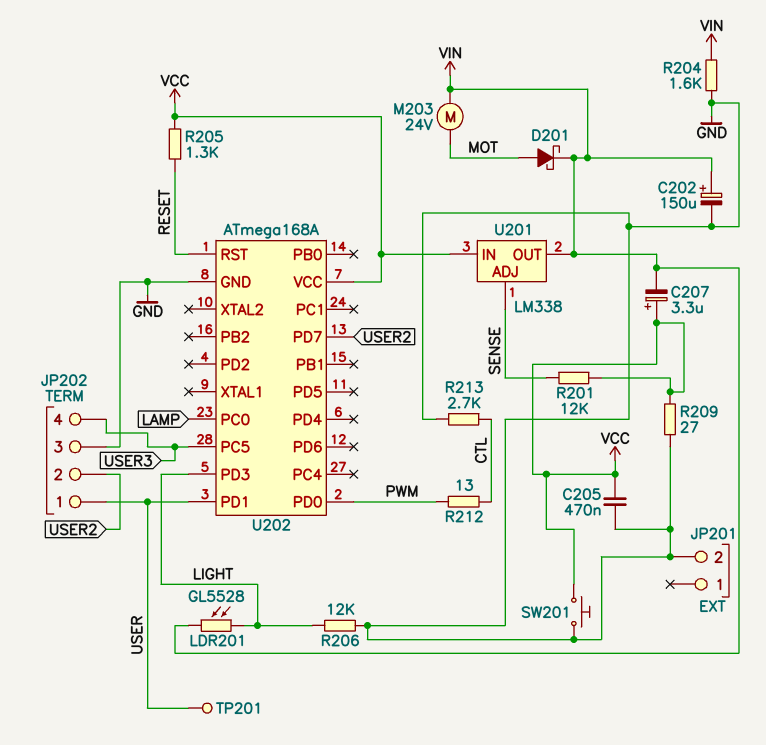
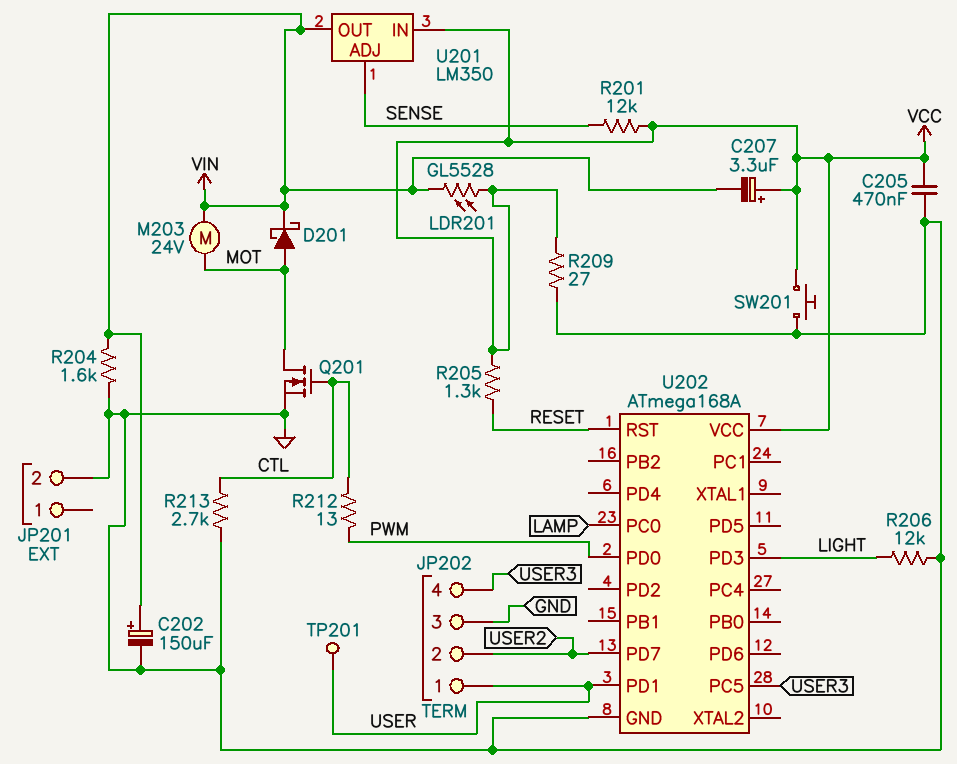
LDR201: GL5528 (LIGHT, VIN) -> GL5528 (VCC, VIN)
Q201: none -> NMOS (G CTL, D MOT, S GND)
U201: LM338 -> LM350

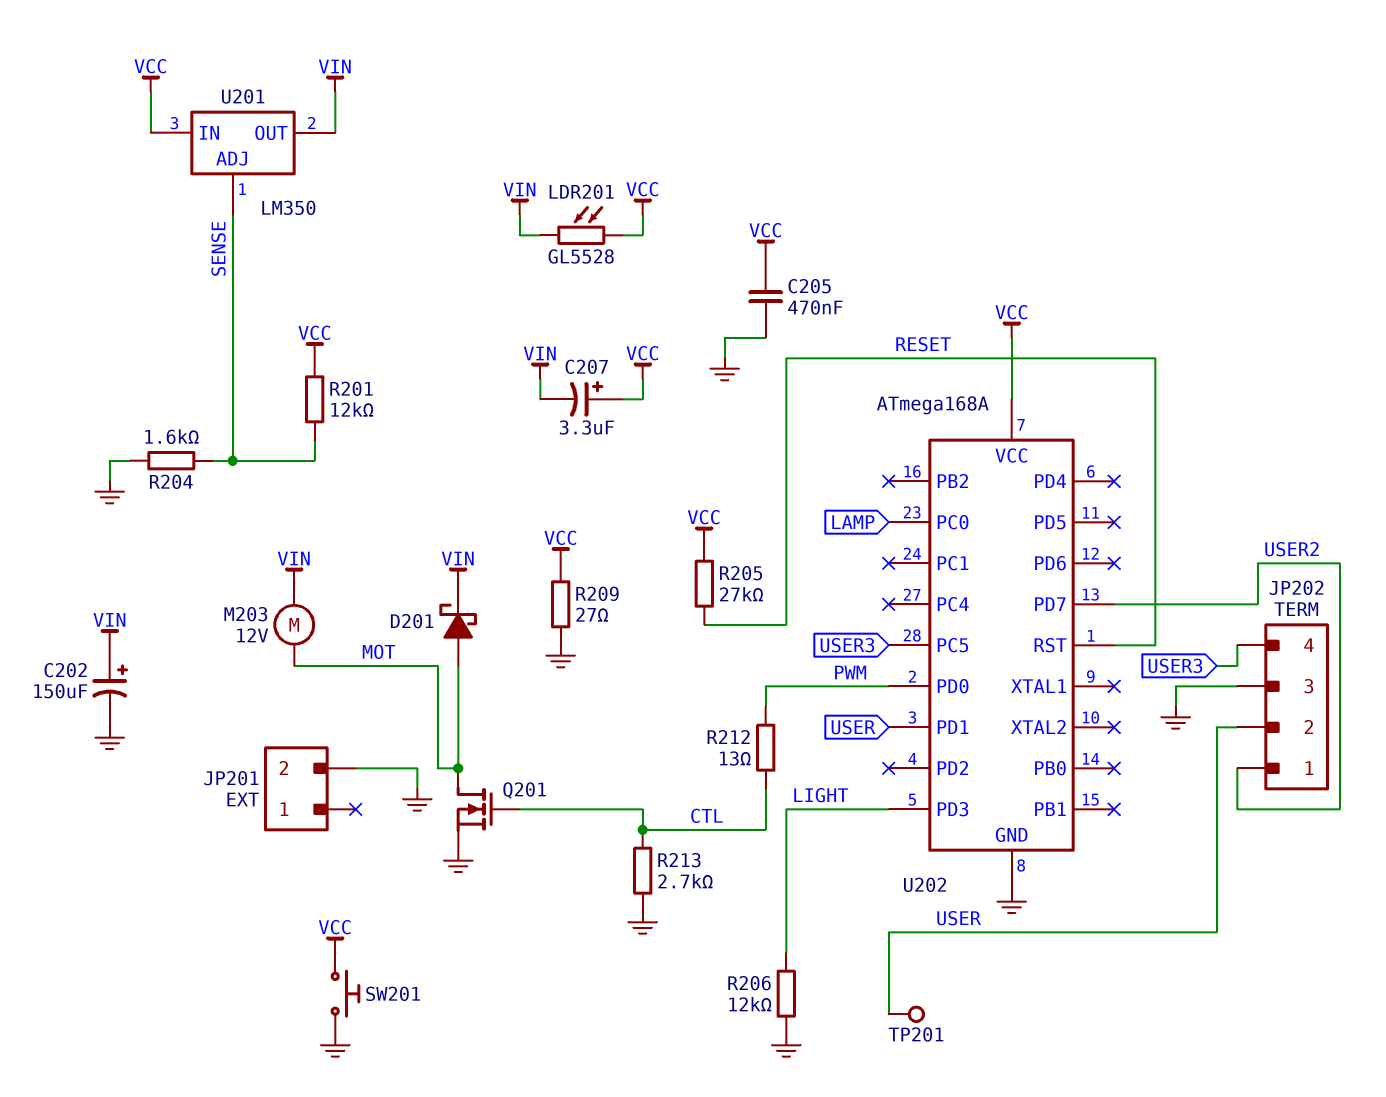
JP202 pin 1: USER -> USER2
JP202 pin 2: USER2 -> USER
M203: motor 24V (MOT, VIN) -> motor 12V (MOT, VIN)
R204: 1.6k (GND, VIN) -> 1.6k (GND, SENSE)
R205: 1.3k (RESET, VCC) -> 27k (RESET, VCC)

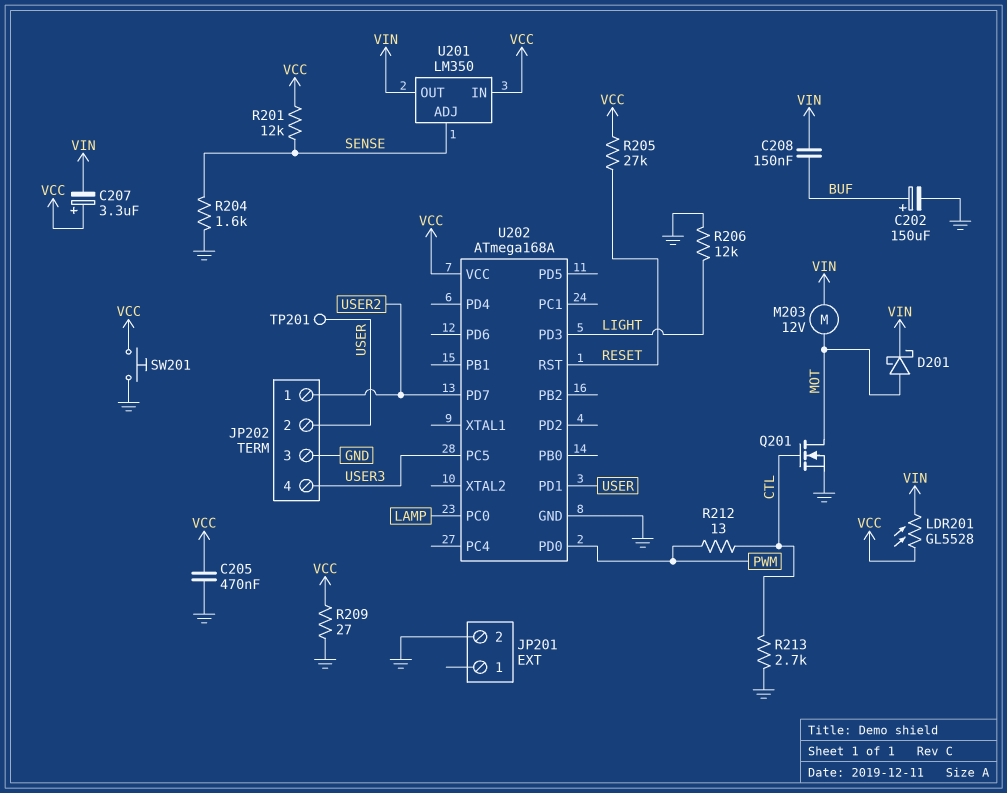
C202: 150uF (plus VIN, minus GND) -> 150uF (plus BUF, minus GND)
C208: none -> 150nF (BUF, VIN)

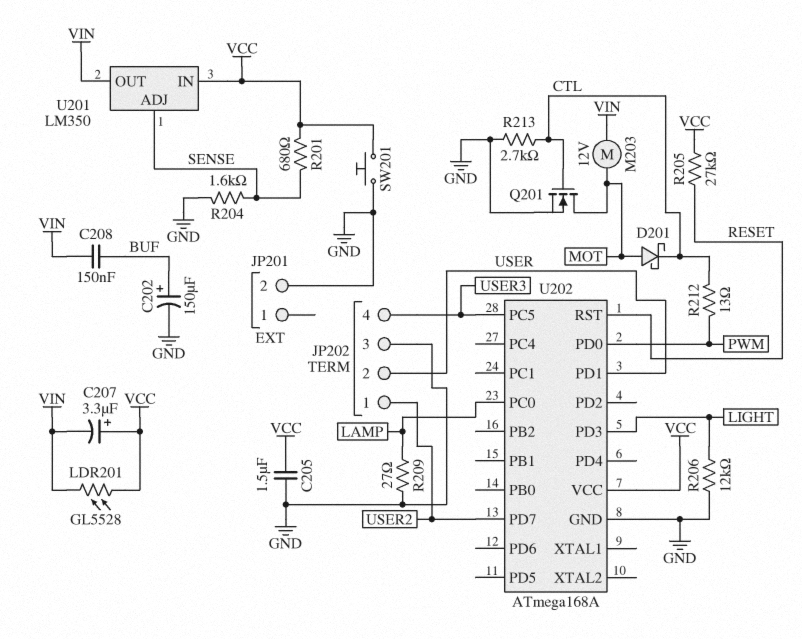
C205: 470nF (GND, VCC) -> 1.5uF (GND, VCC)
D201: schottky (A MOT, K VIN) -> schottky (A MOT, K CTL)
R201: 12k (SENSE, VCC) -> 680 (SENSE, VCC)
R209: 27 (GND, VCC) -> 27 (GND, LAMP)
TP201: test point (USER) -> none

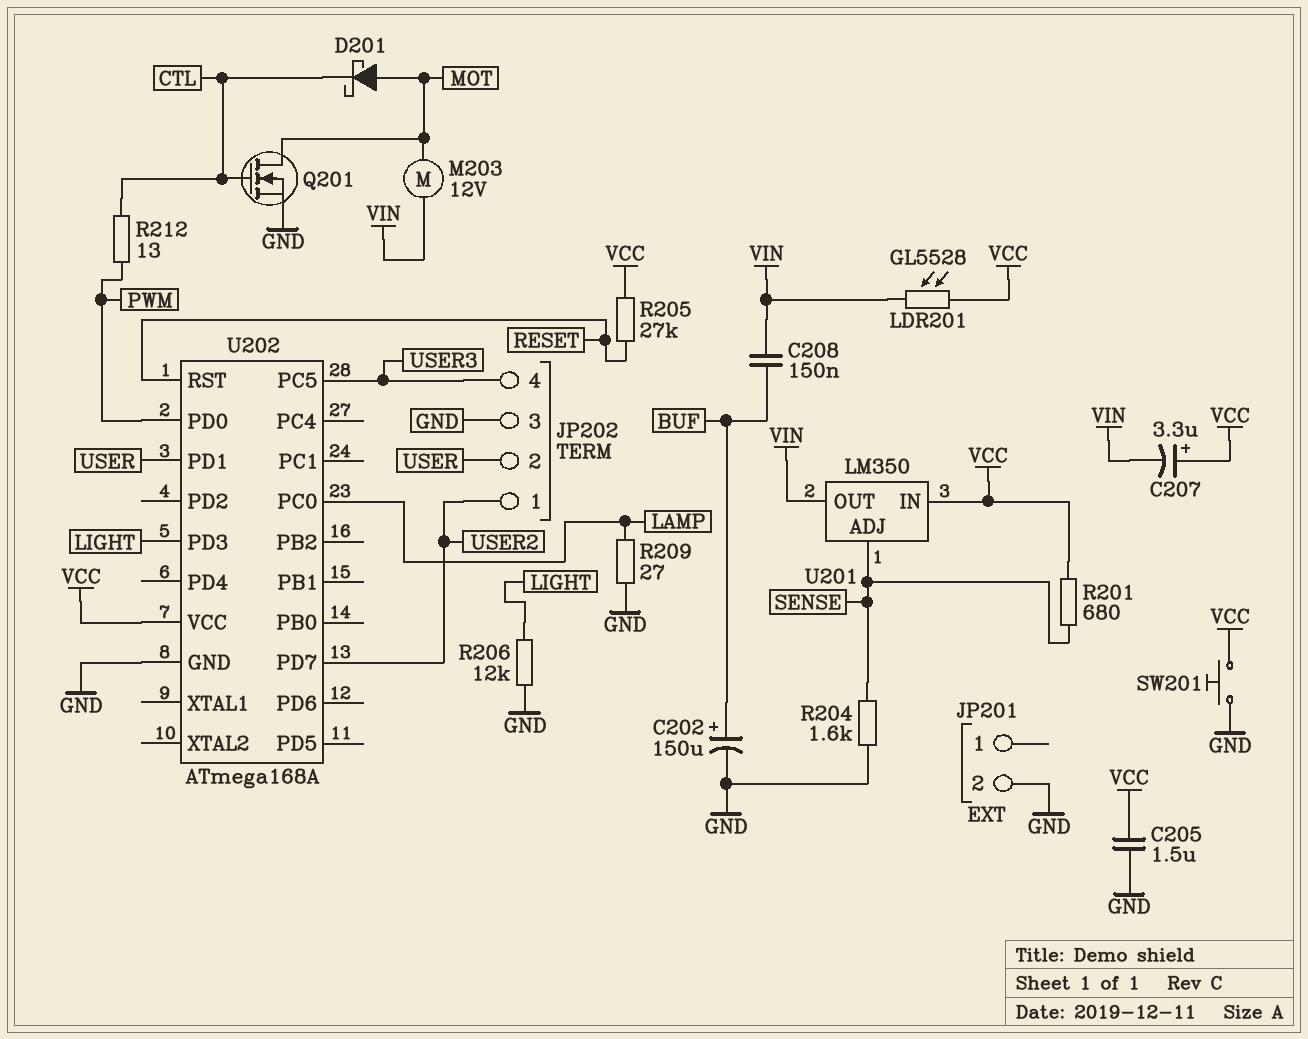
R213: 2.7k (CTL, GND) -> none

